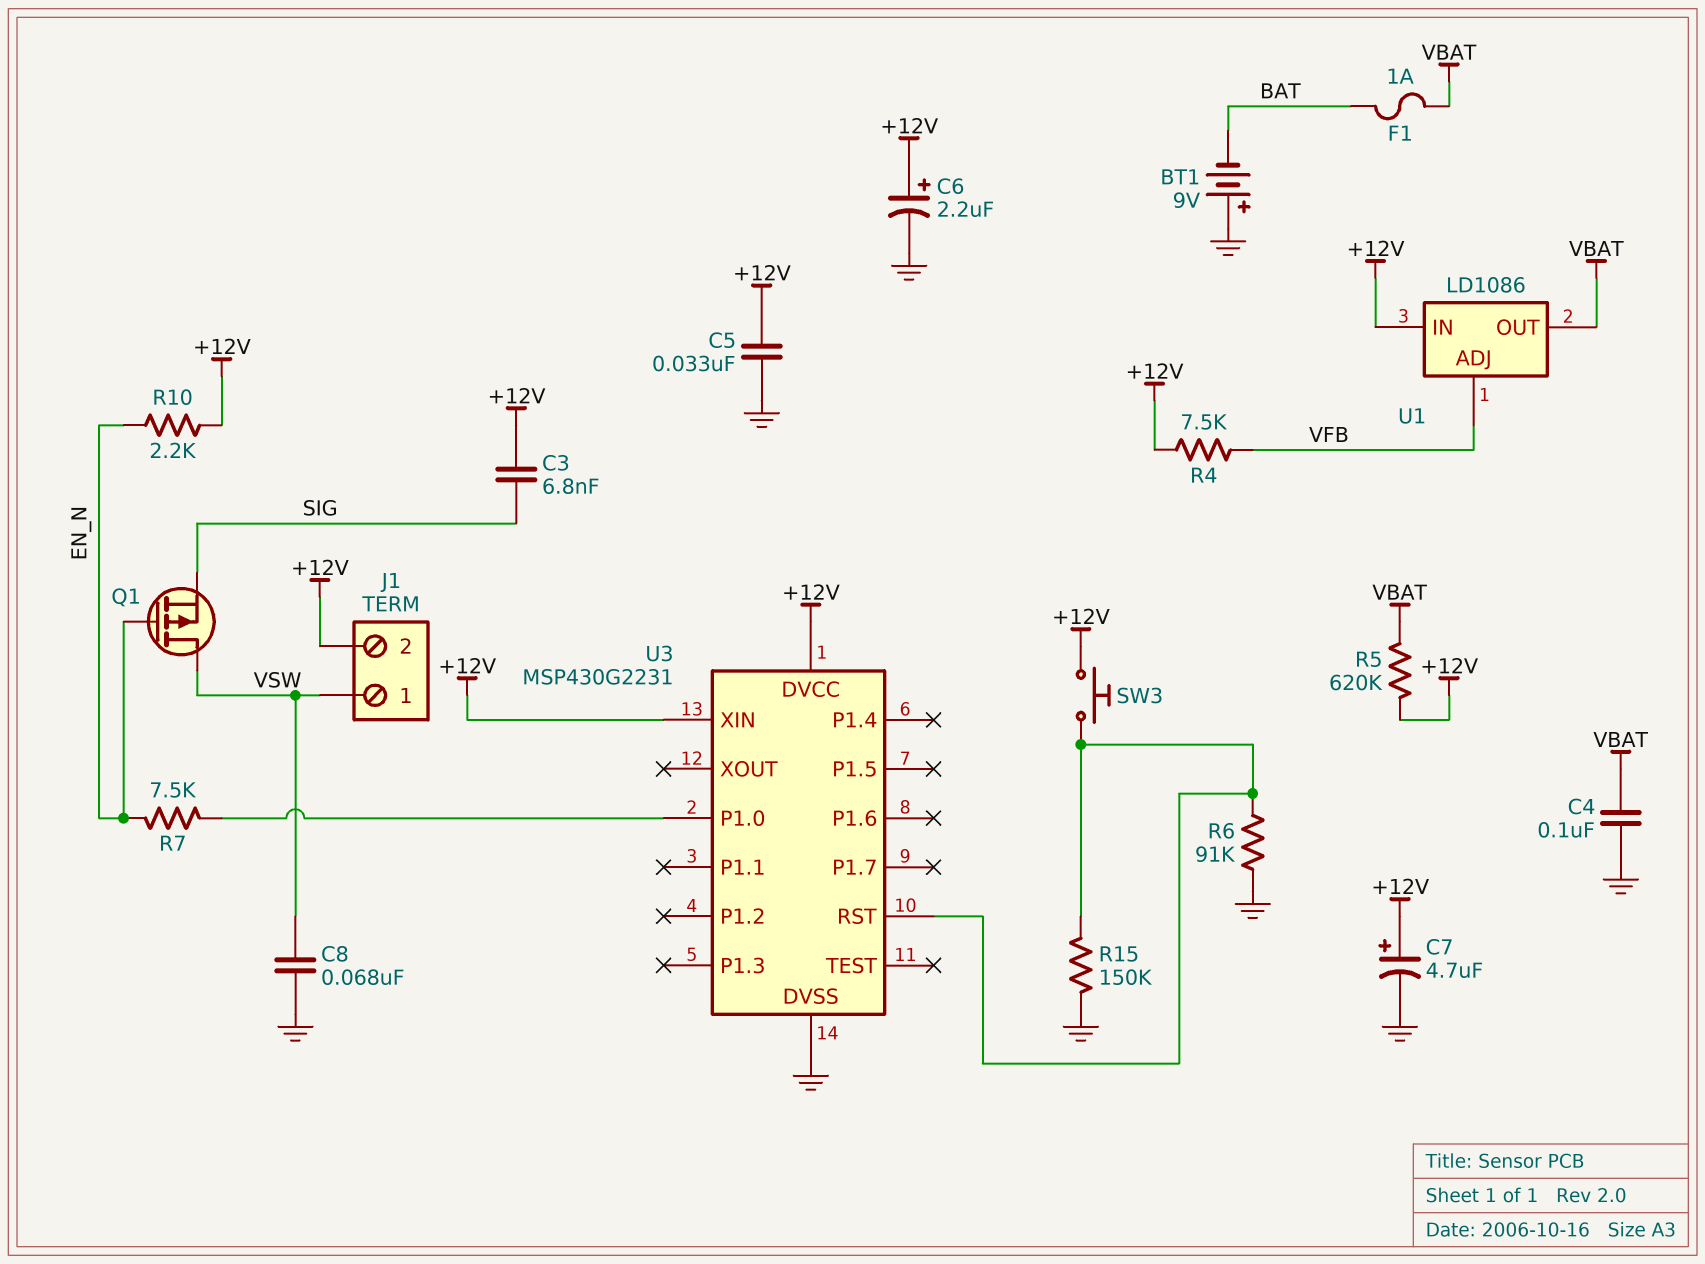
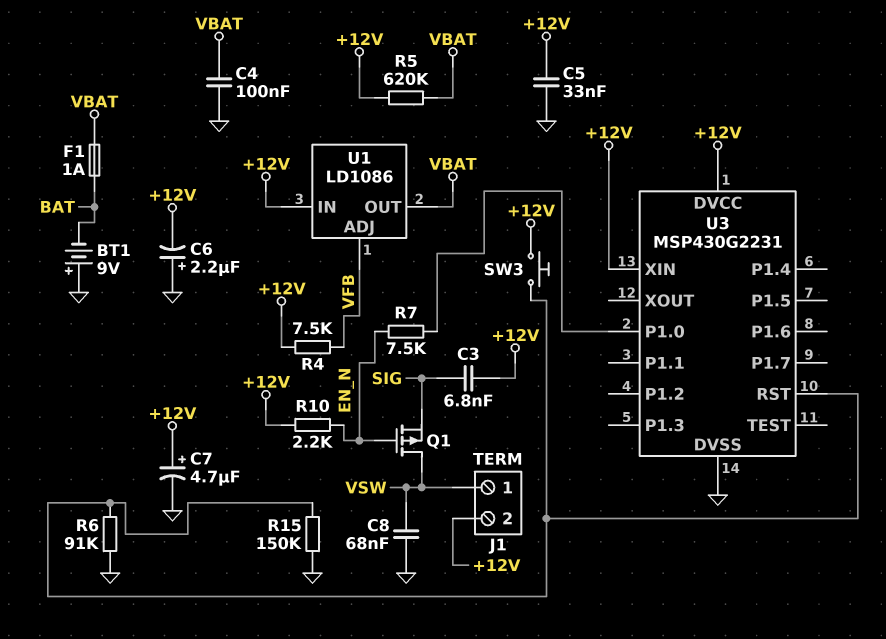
C6: 2.2uF (plus +12V, minus GND) -> 2.2uF (plus GND, minus +12V)

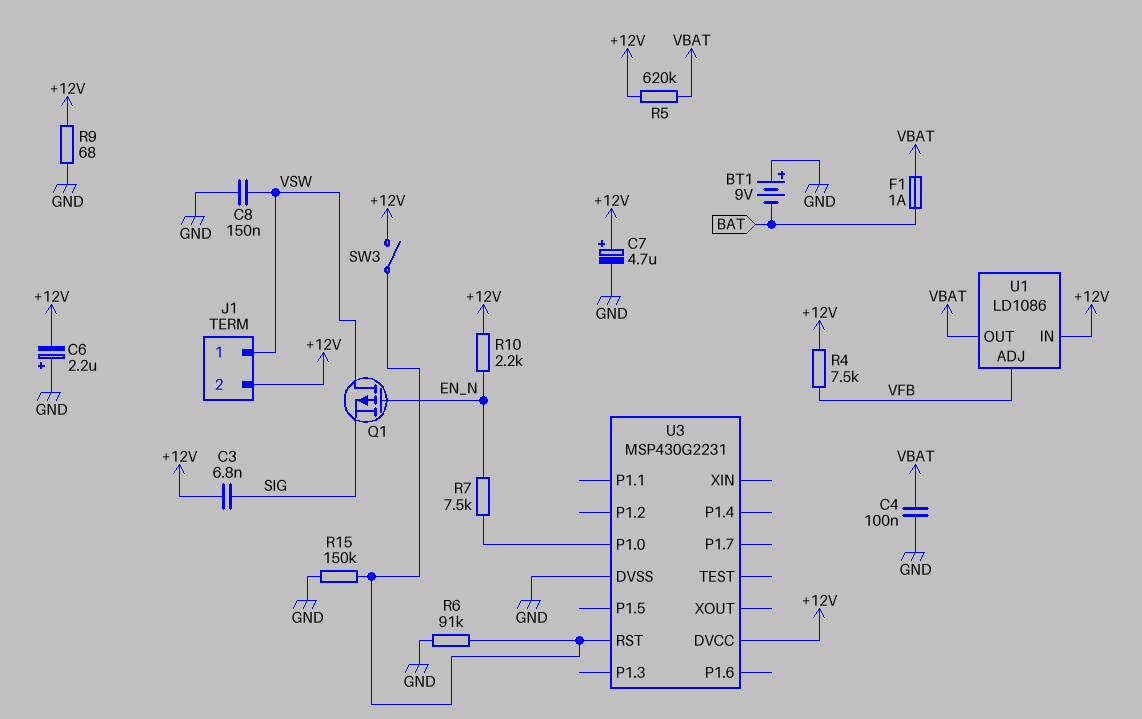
C5: 33nF (+12V, GND) -> none
C8: 68nF (GND, VSW) -> 150nF (GND, VSW)
R9: none -> 68 (+12V, GND)
SW3: button (+12V, U3/RST) -> switch (+12V, U3/RST)
U3 pin XIN: +12V -> none

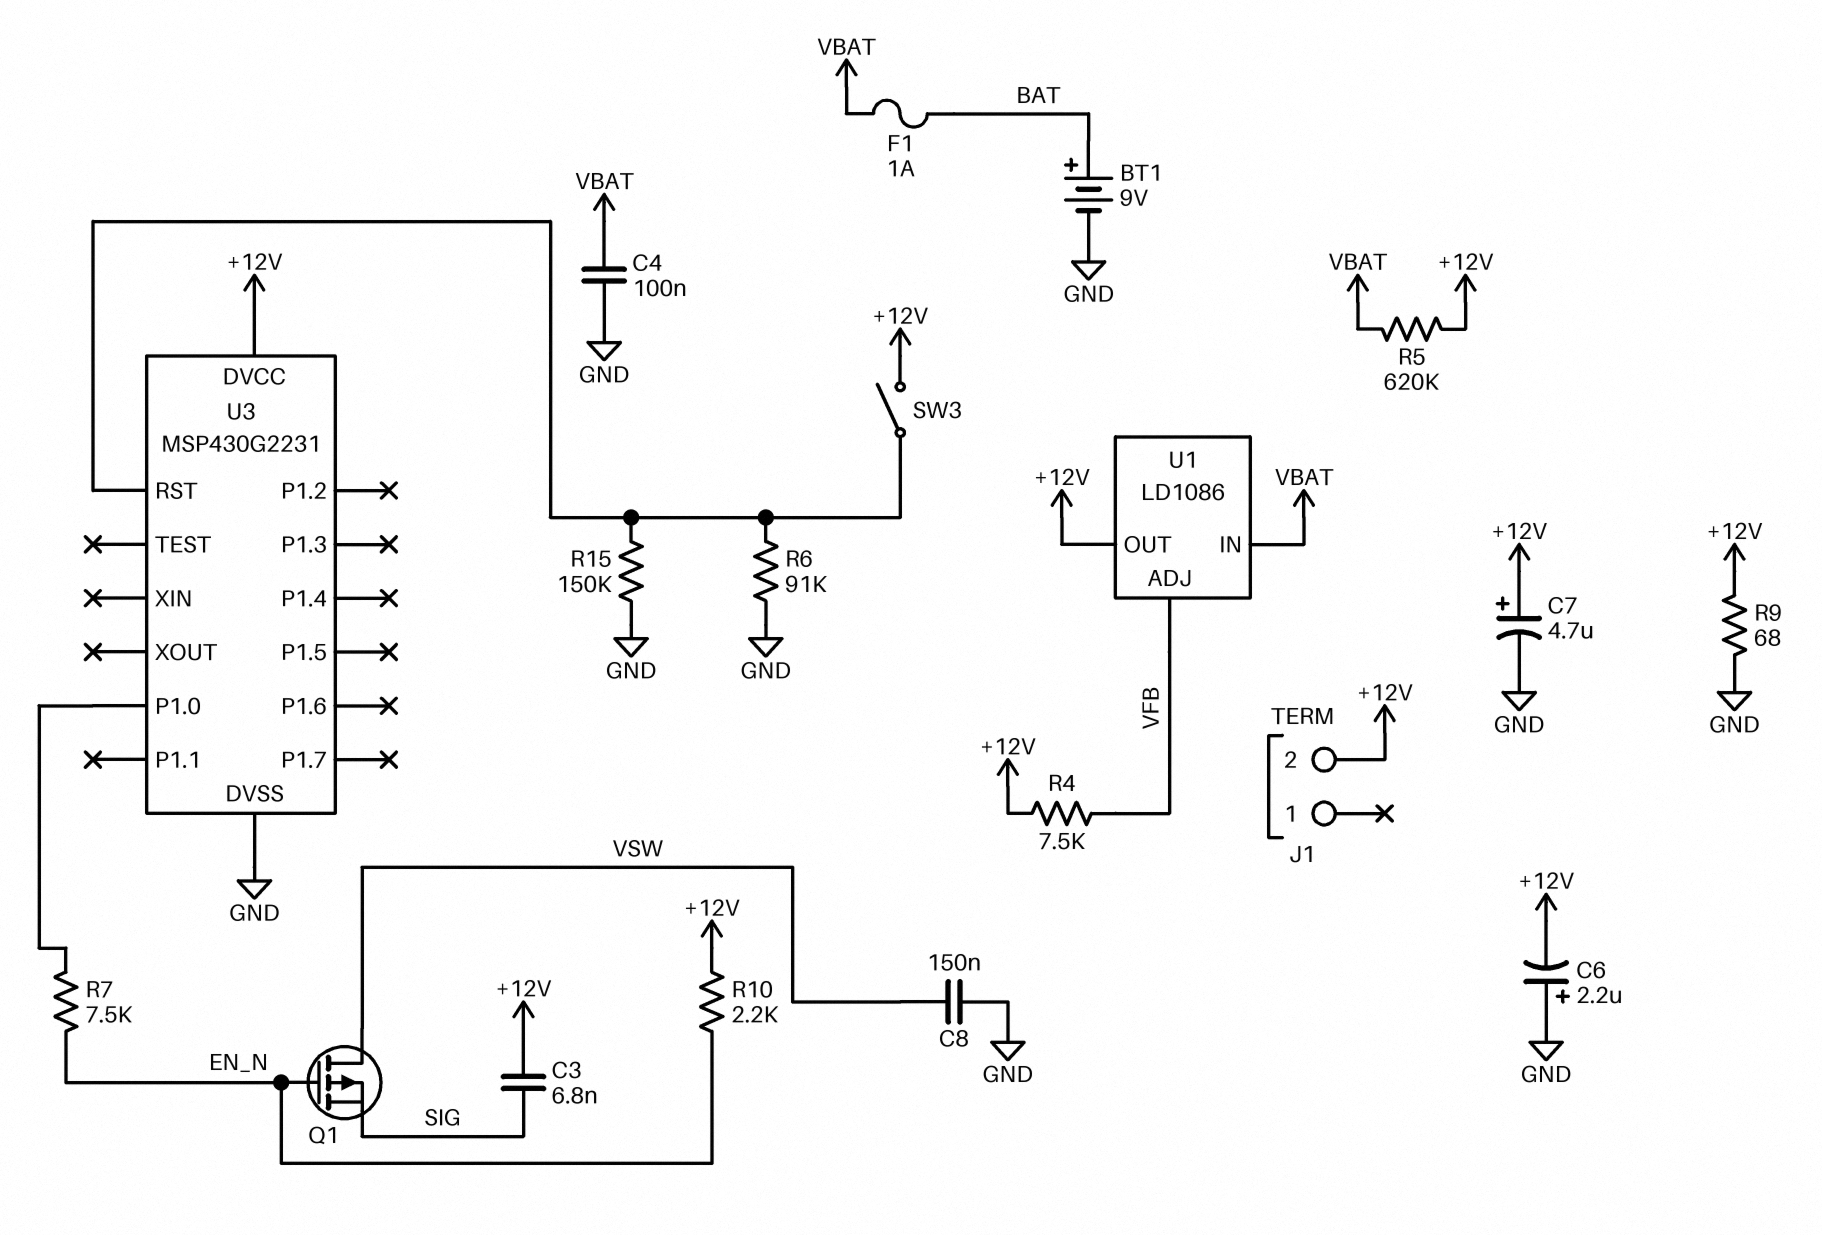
BT1: 9V (plus GND, minus BAT) -> 9V (plus BAT, minus GND)
J1 pin 1: VSW -> none
U1 pin IN: +12V -> VBAT
U1 pin OUT: VBAT -> +12V

